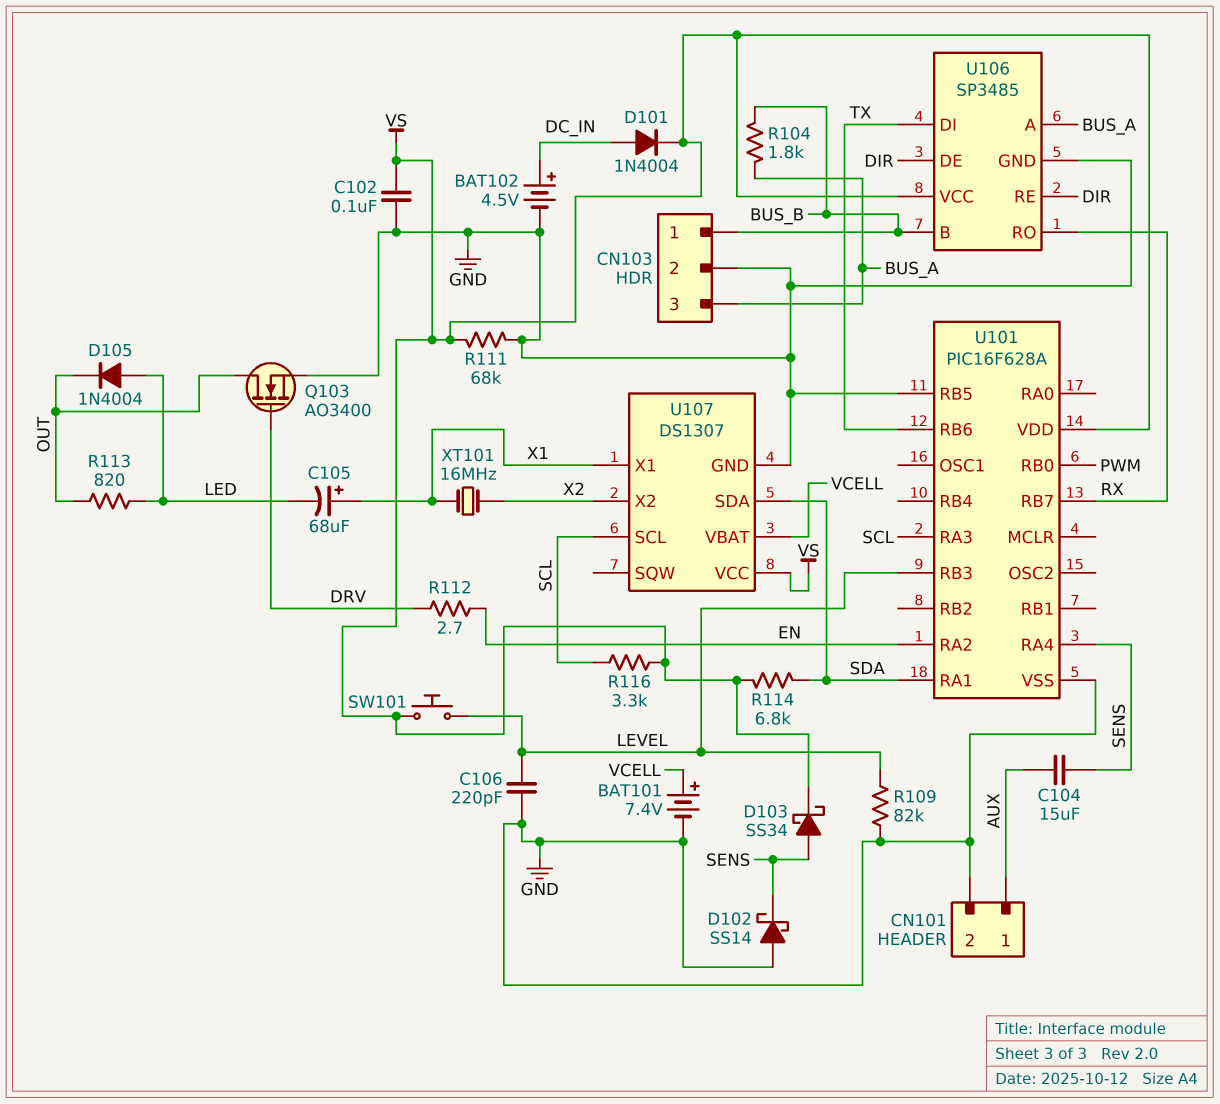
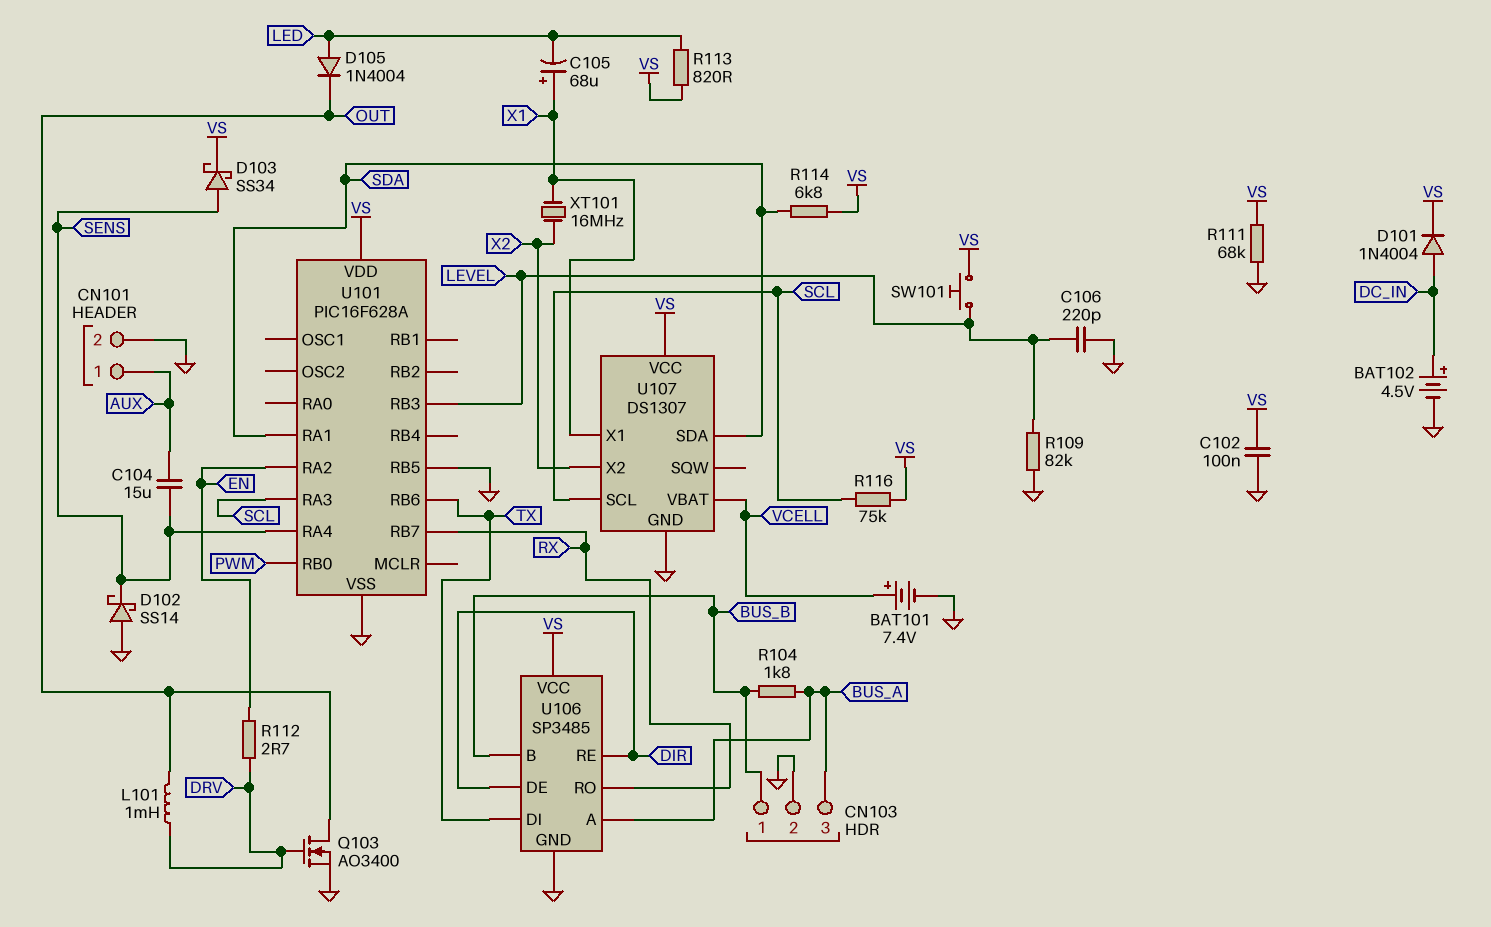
L101: none -> 1mH (DRV, OUT)
R113: 820 (LED, OUT) -> 820 (LED, VS)
R116: 3.3k (SCL, VS) -> 75k (SCL, VS)

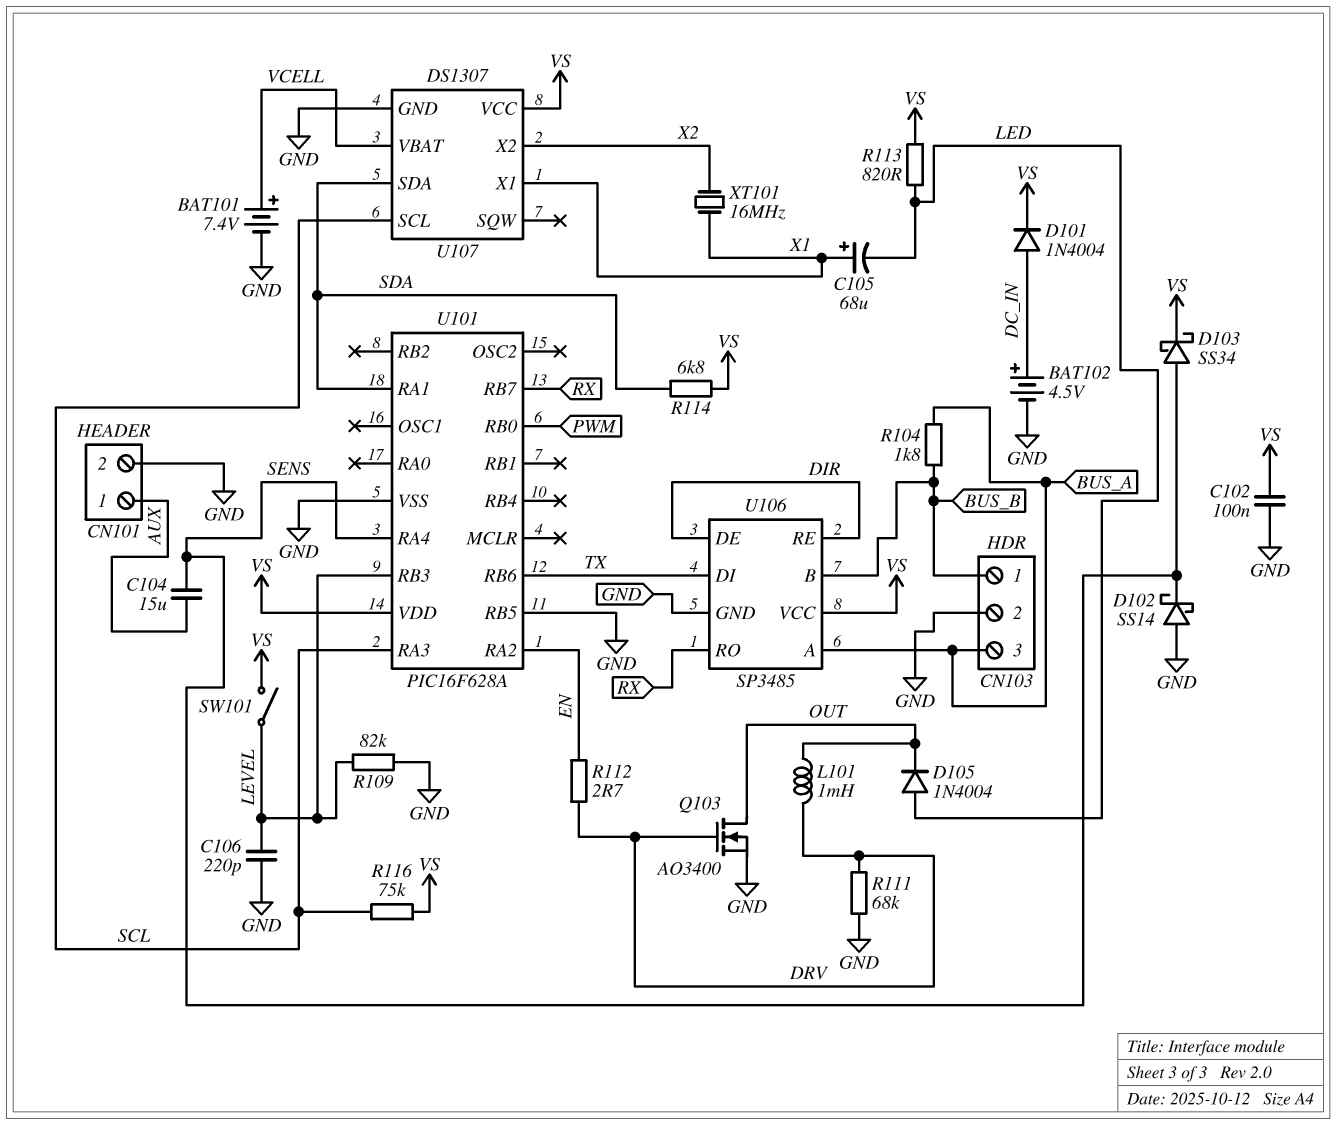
R111: 68k (GND, VS) -> 68k (DRV, GND)
SW101: button (LEVEL, VS) -> switch (LEVEL, VS)

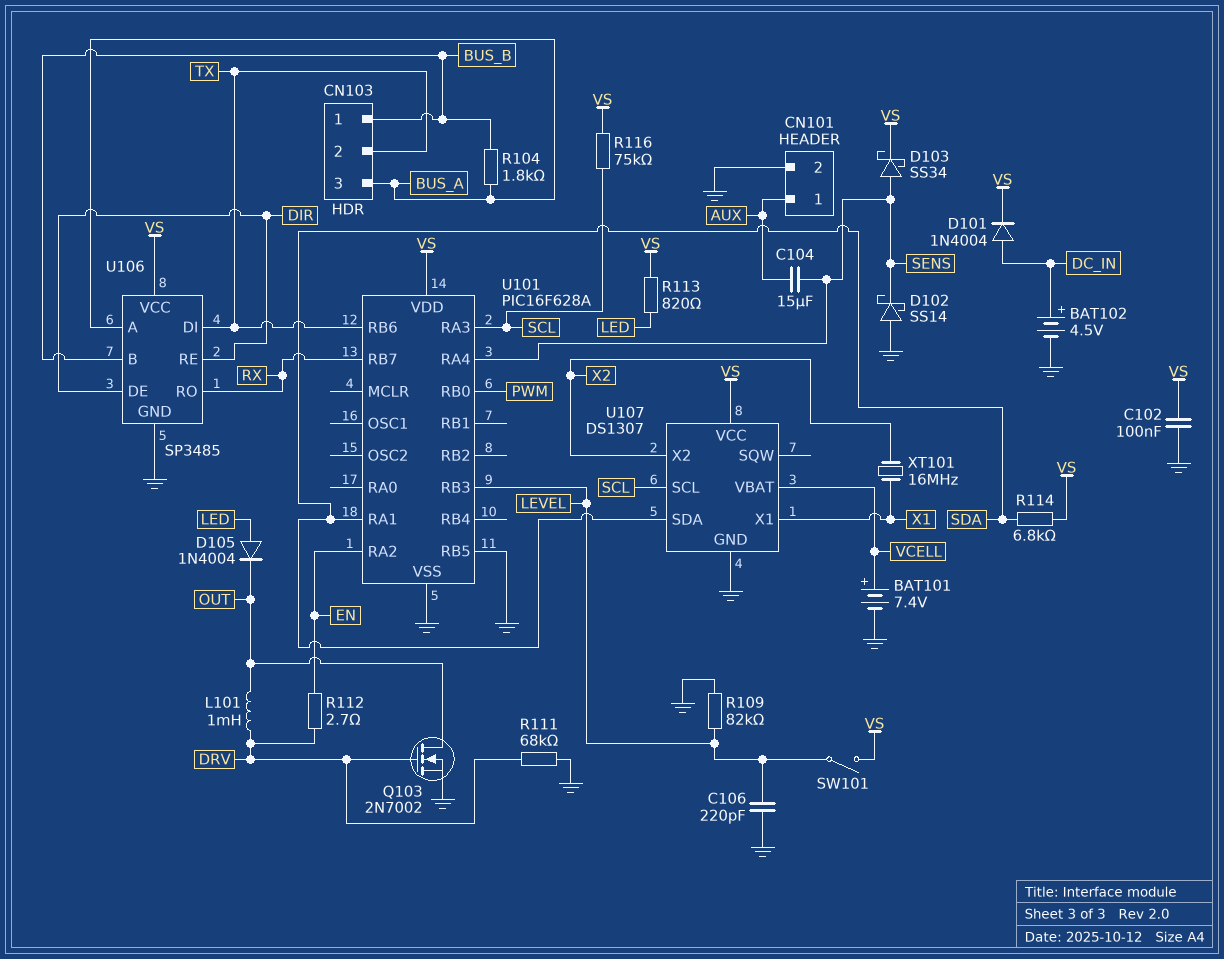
C105: 68uF (plus X1, minus LED) -> none
CN103 pin 2: GND -> TX
Q103: NMOS AO3400 (G DRV, D OUT, S GND) -> NMOS 2N7002 (G DRV, D OUT, S GND)

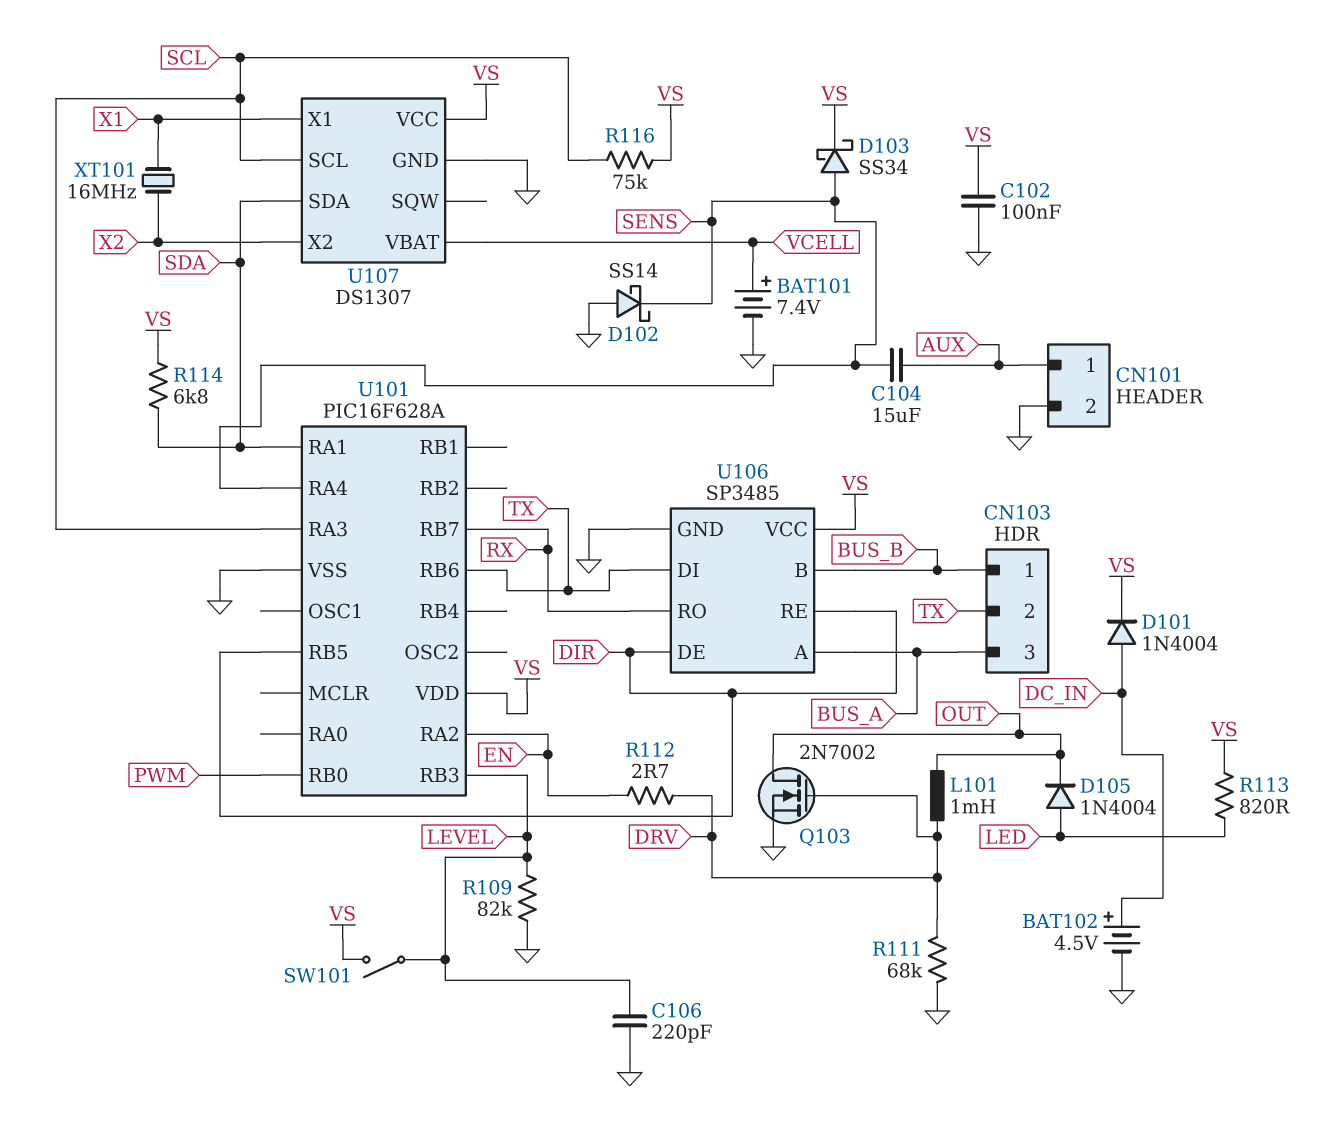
R104: 1.8k (BUS_A, BUS_B) -> none
U101 pin RB5: GND -> DIR

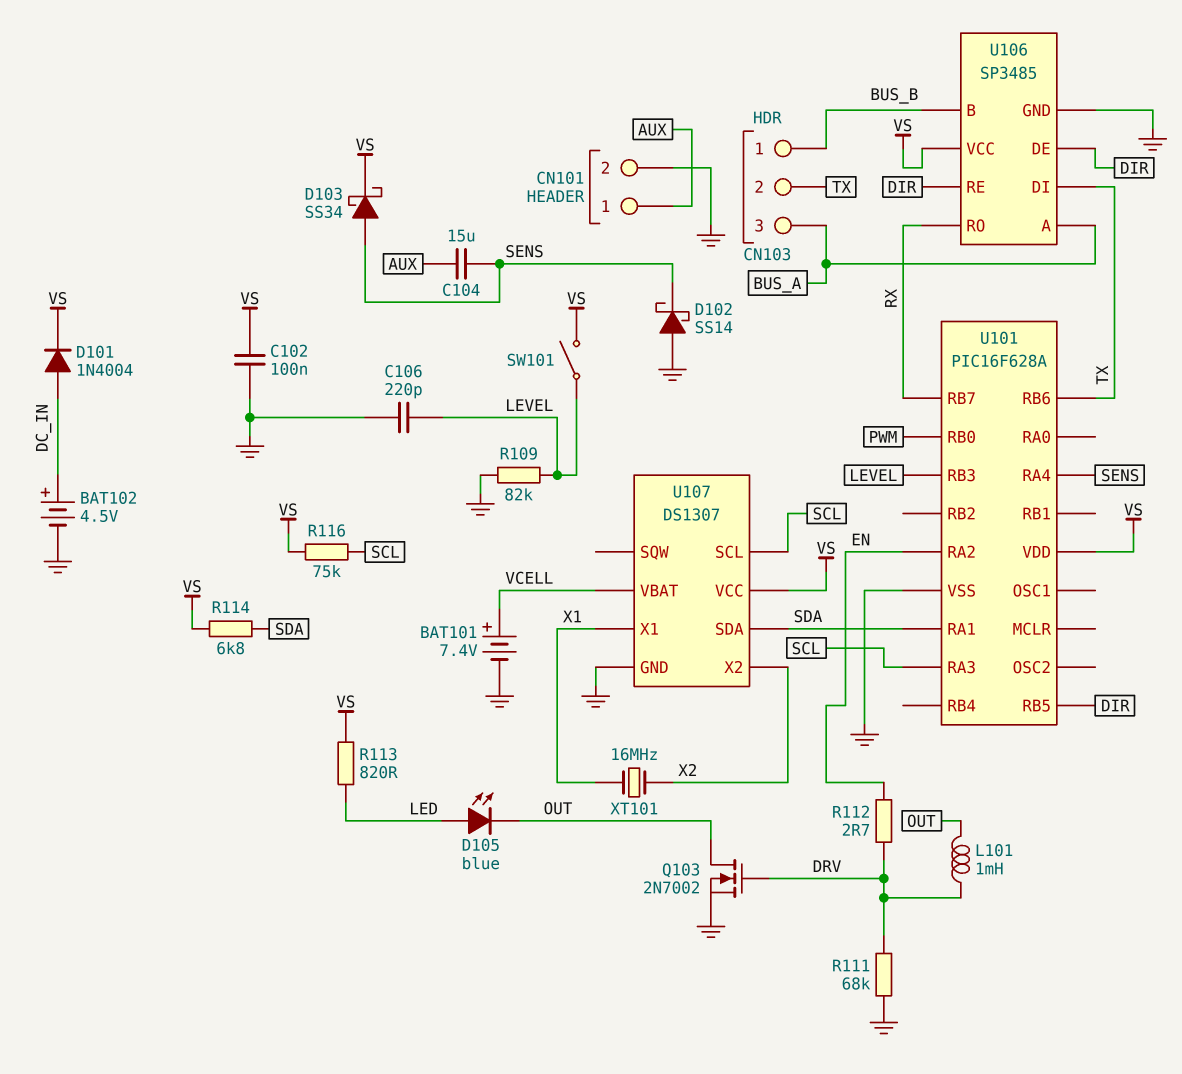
D105: diode 1N4004 (A LED, K OUT) -> LED blue (A LED, K OUT)

